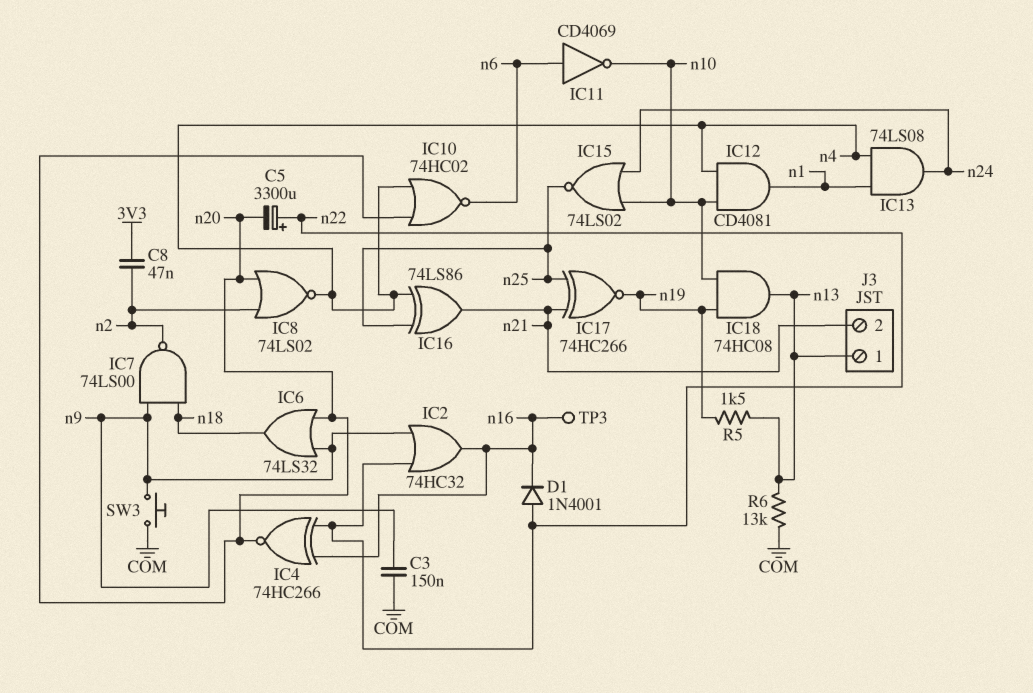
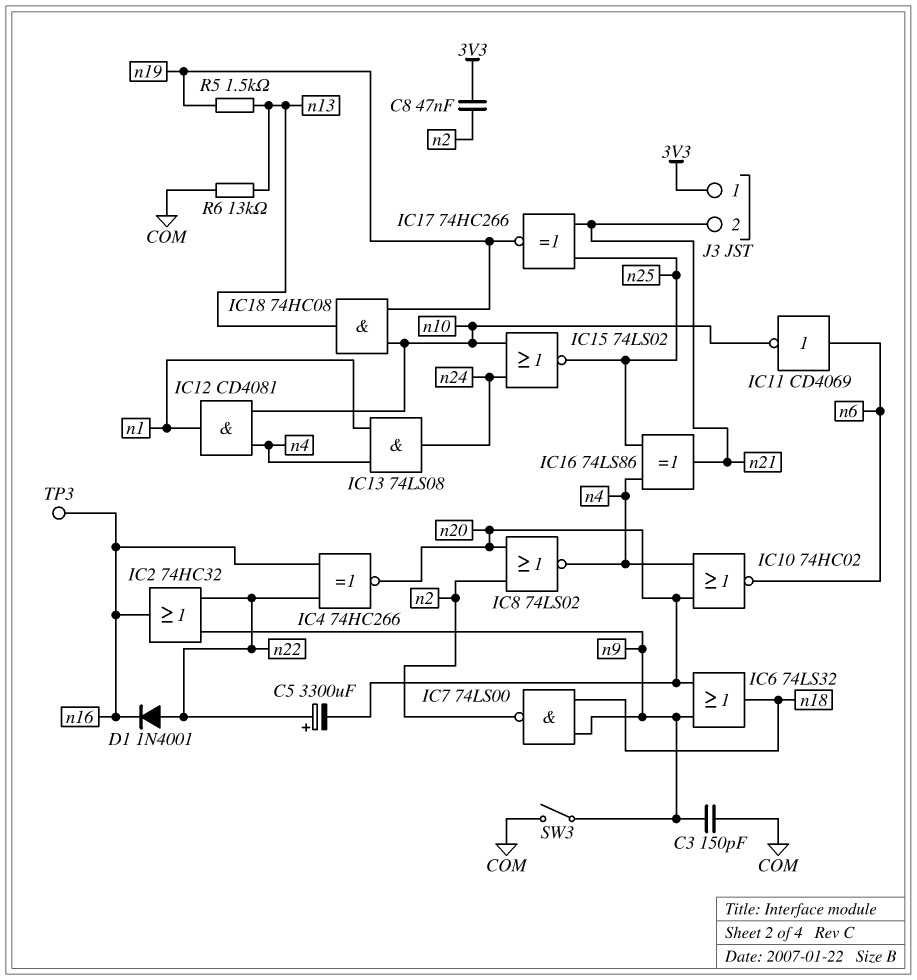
C3: 150nF (COM, n9) -> 150pF (COM, n9)
J3 pin 1: n13 -> 3V3
SW3: button (COM, n9) -> switch (COM, n9)

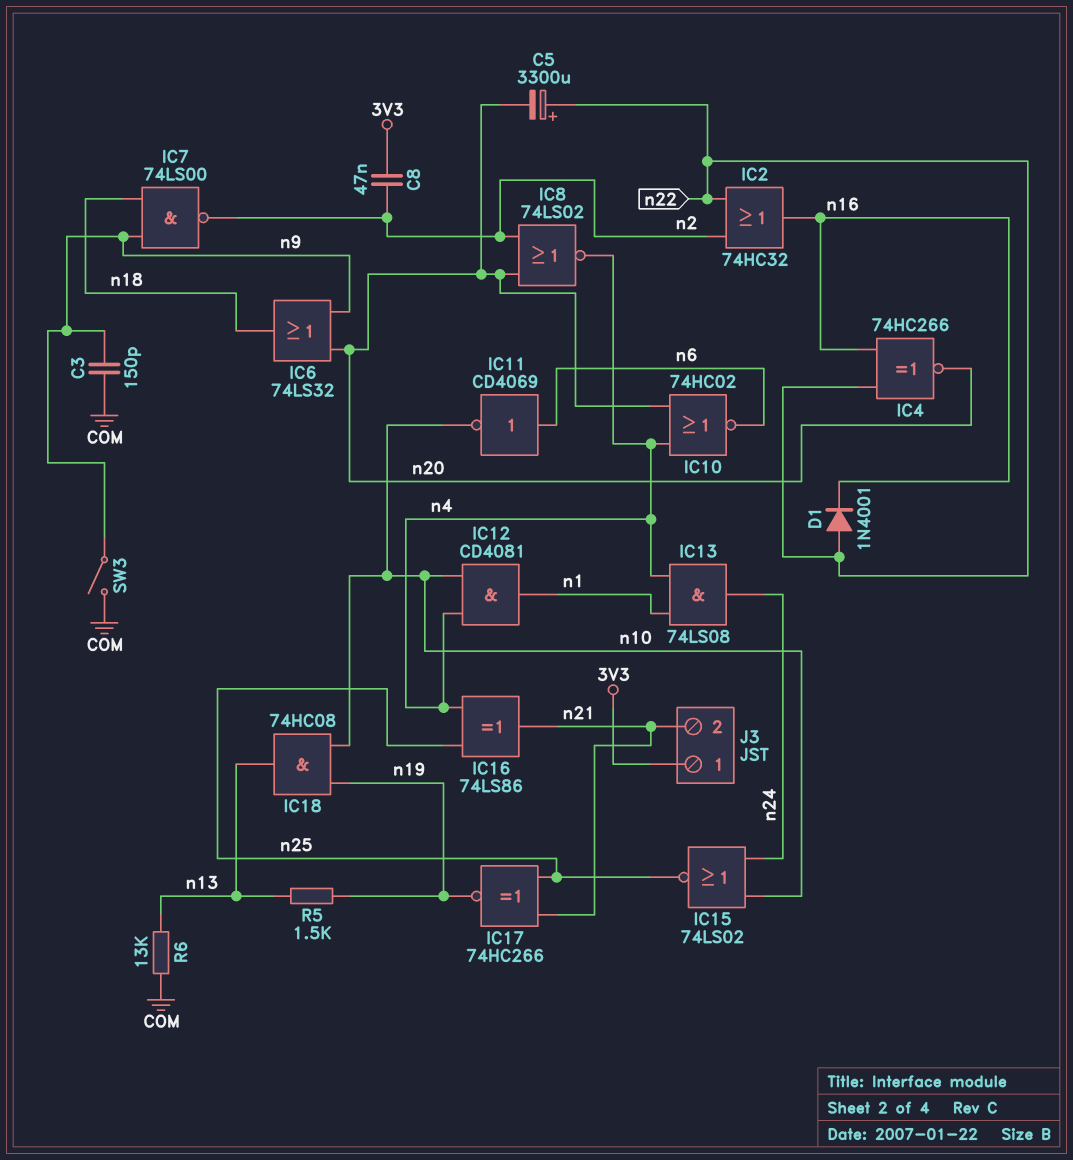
IC2: OR 74HC32 (in n9, in n22, out n16) -> OR 74HC32 (in n2, in n22, out n16)
TP3: test point (n16) -> none

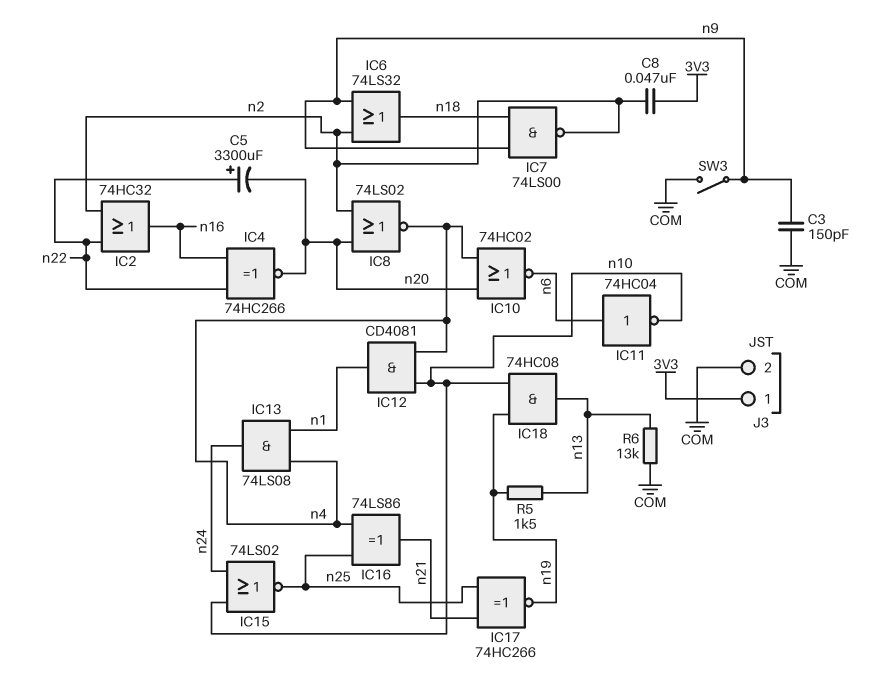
D1: diode 1N4001 (A n22, K n16) -> none
IC6: OR 74LS32 (in n9, in n20, out n18) -> OR 74LS32 (in n2, in n9, out n18)
IC11: NOT CD4069 (in n6, out n10) -> NOT 74HC04 (in n6, out n10)
J3 pin 2: n21 -> COM

